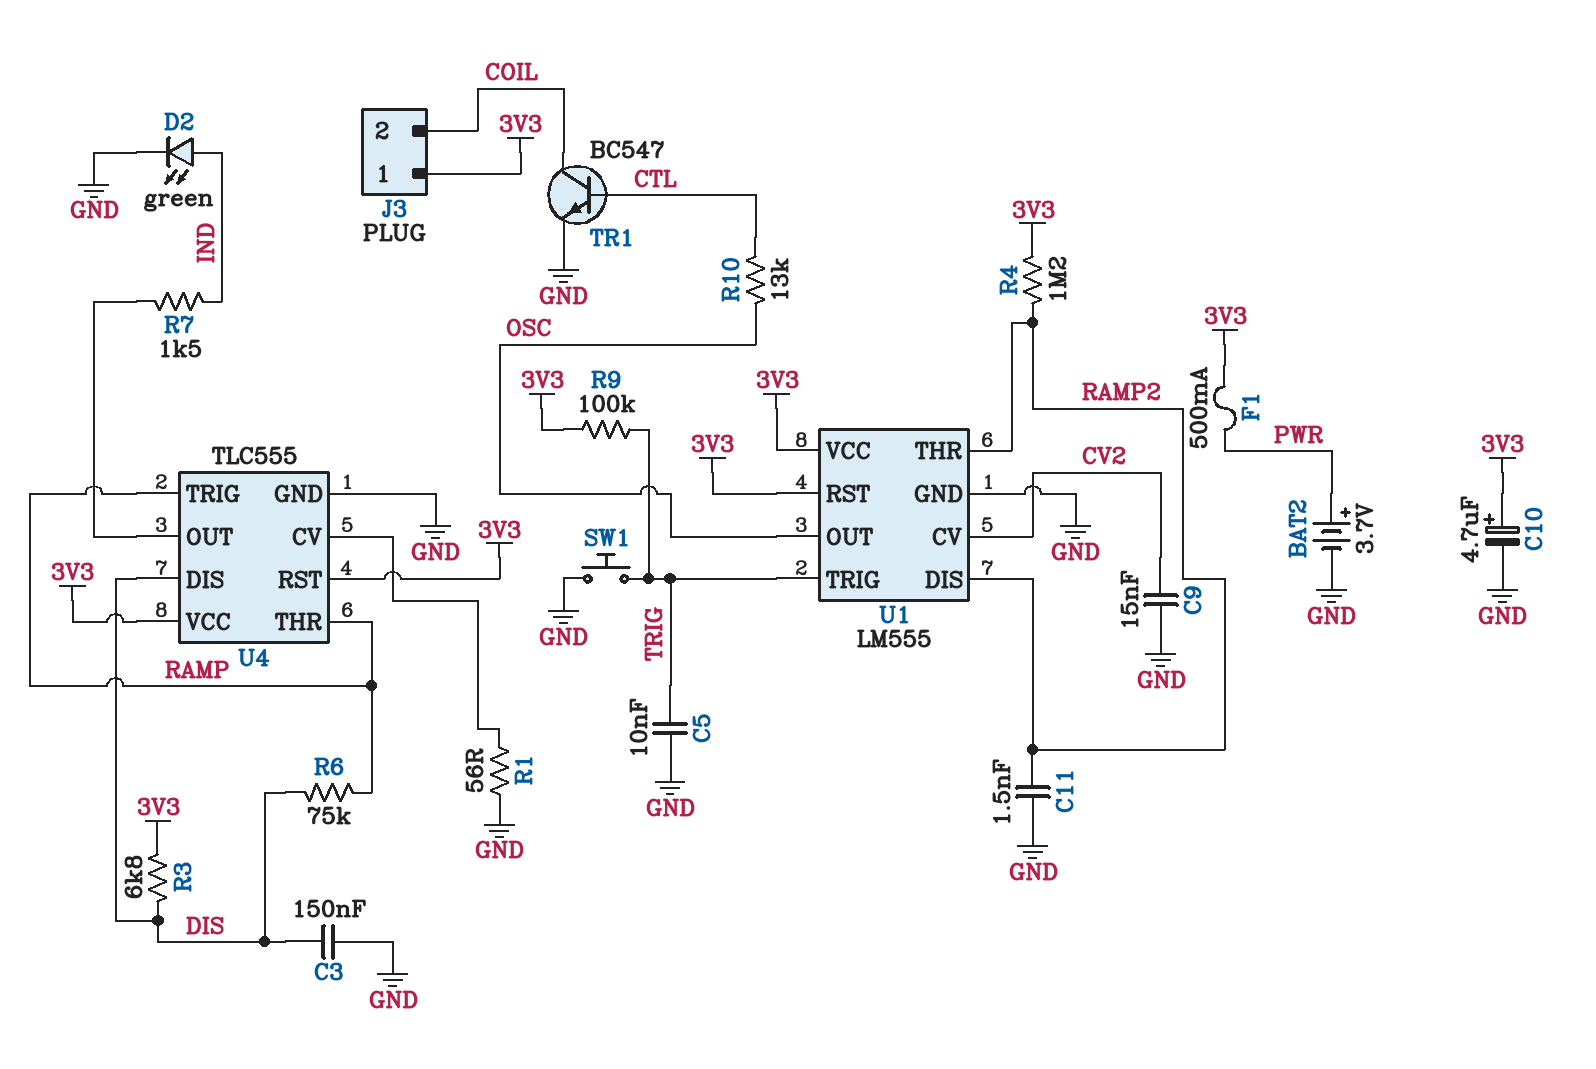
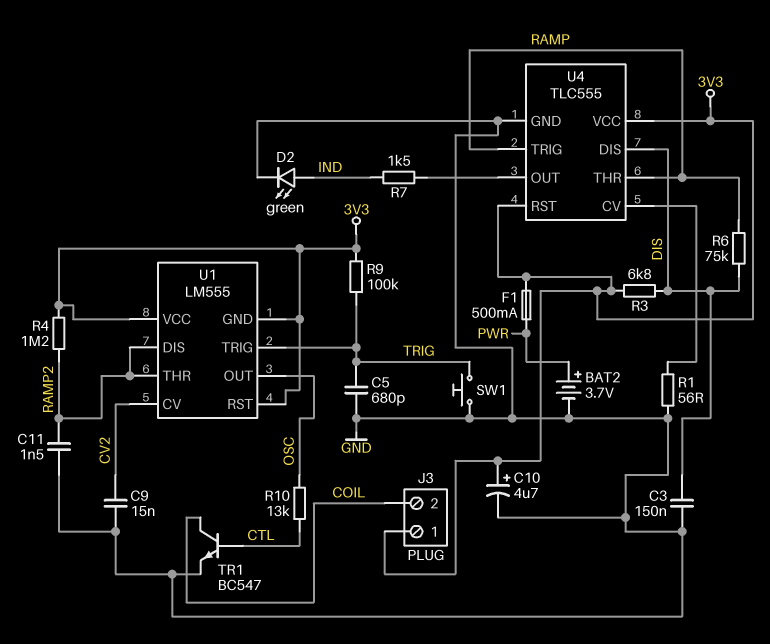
C5: 10nF (GND, TRIG) -> 680pF (GND, TRIG)
U1 pin GND: GND -> 3V3

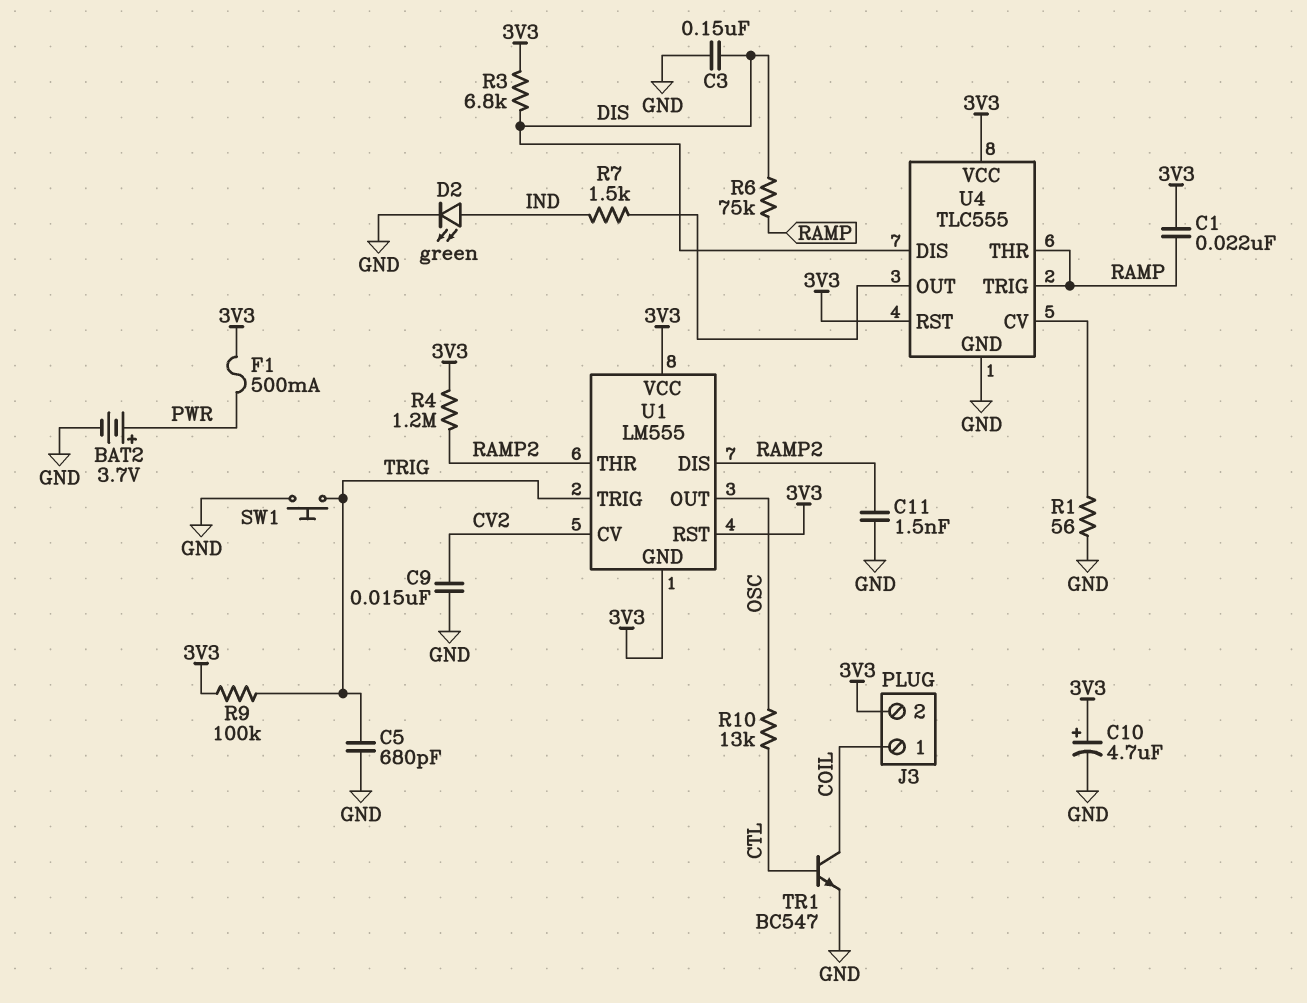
C1: none -> 22nF (3V3, RAMP)
J3 pin 1: 3V3 -> COIL
J3 pin 2: COIL -> 3V3

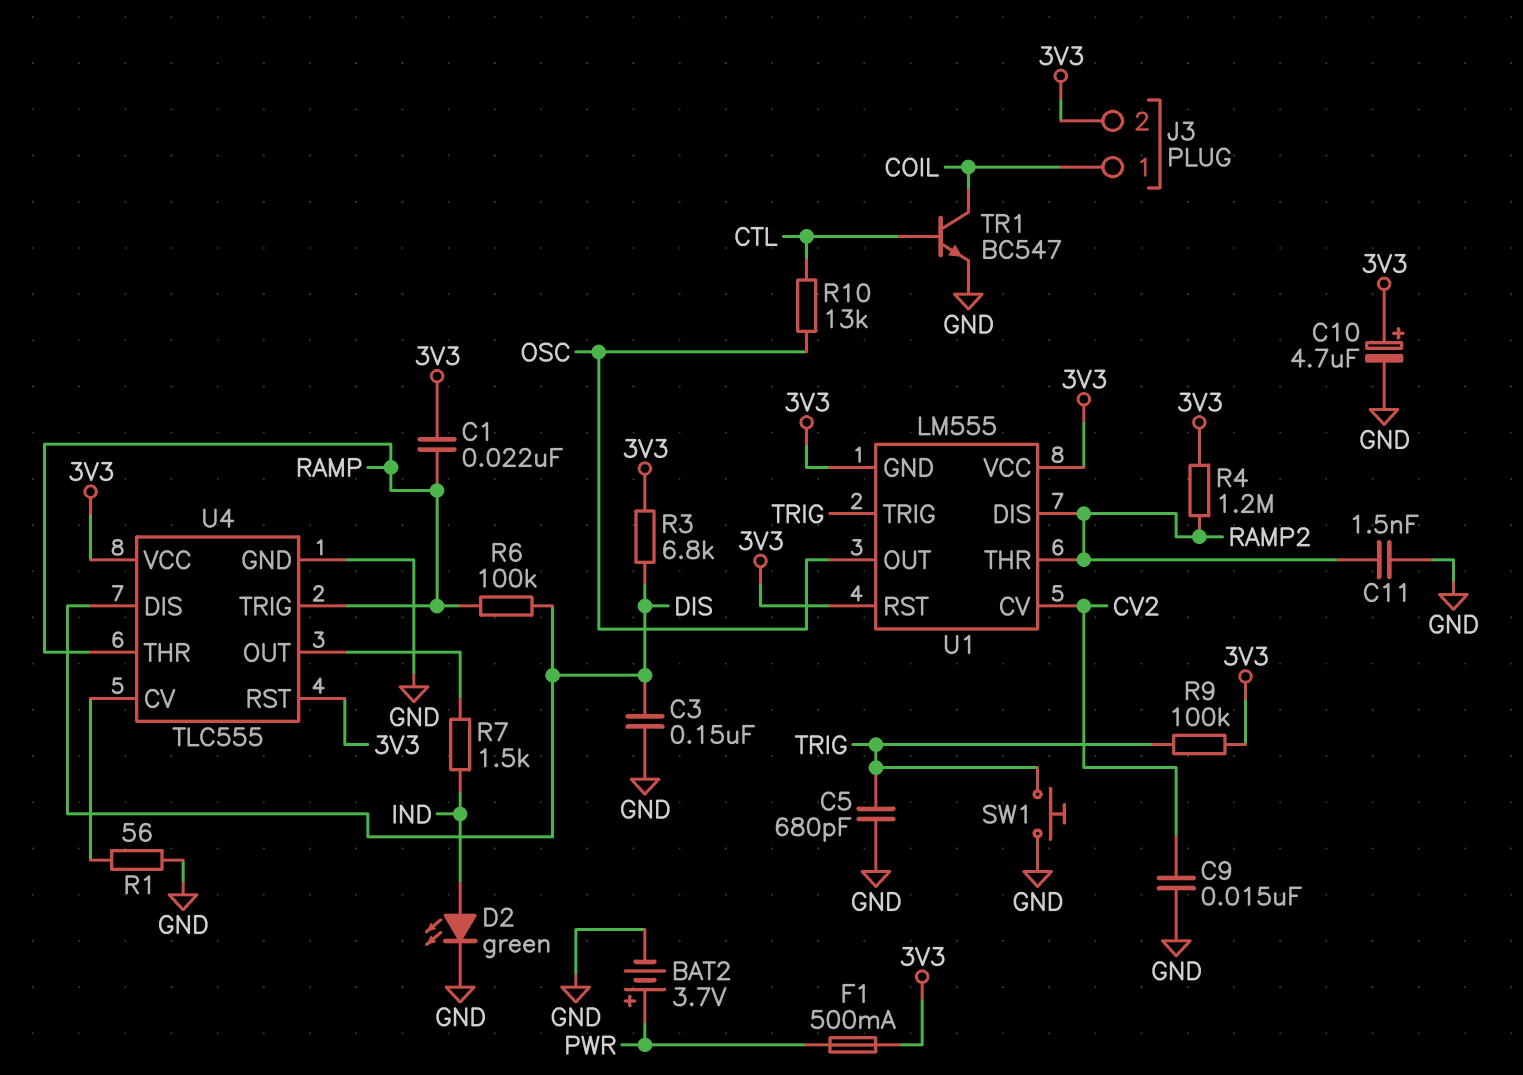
R6: 75k (DIS, RAMP) -> 100k (DIS, RAMP)

